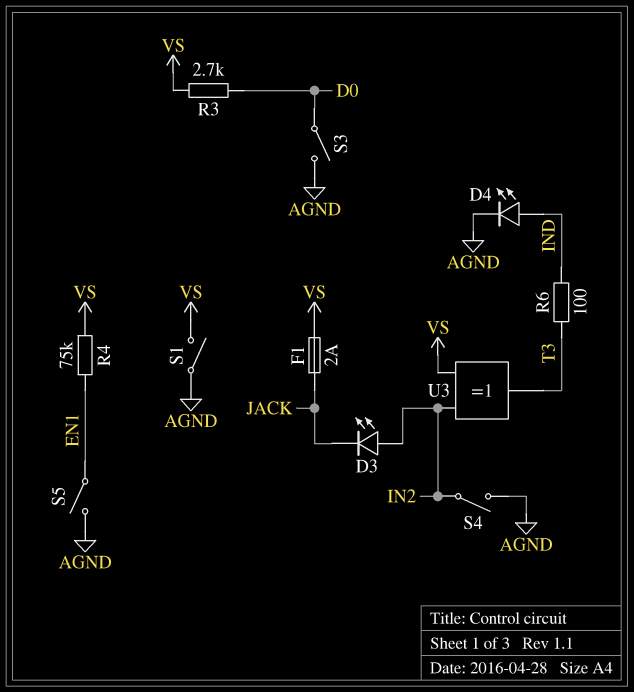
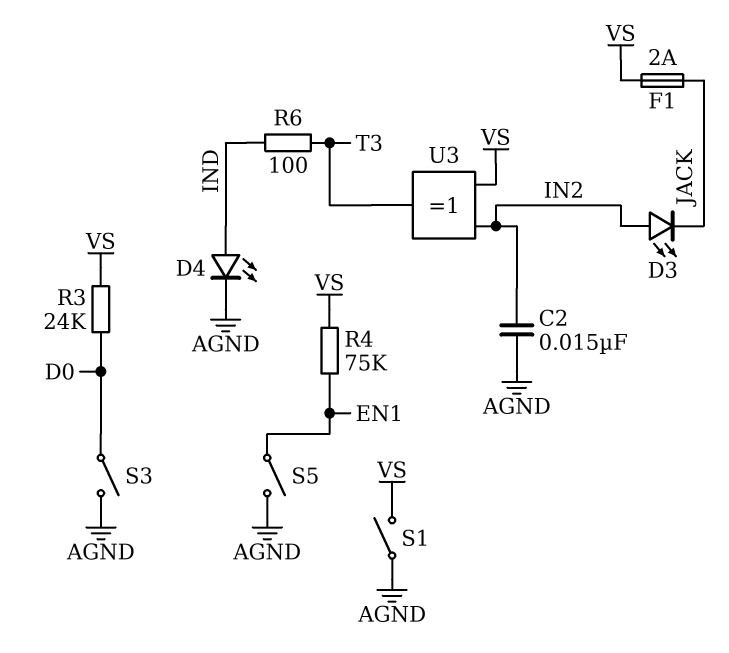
C2: none -> 15nF (AGND, IN2)
R3: 2.7k (D0, VS) -> 24k (D0, VS)
S4: switch (AGND, IN2) -> none

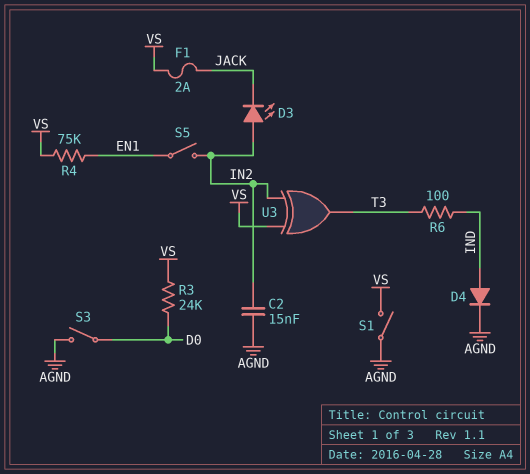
D4: LED (A IND, K AGND) -> diode (A IND, K AGND)
S5: switch (AGND, EN1) -> switch (EN1, IN2)

